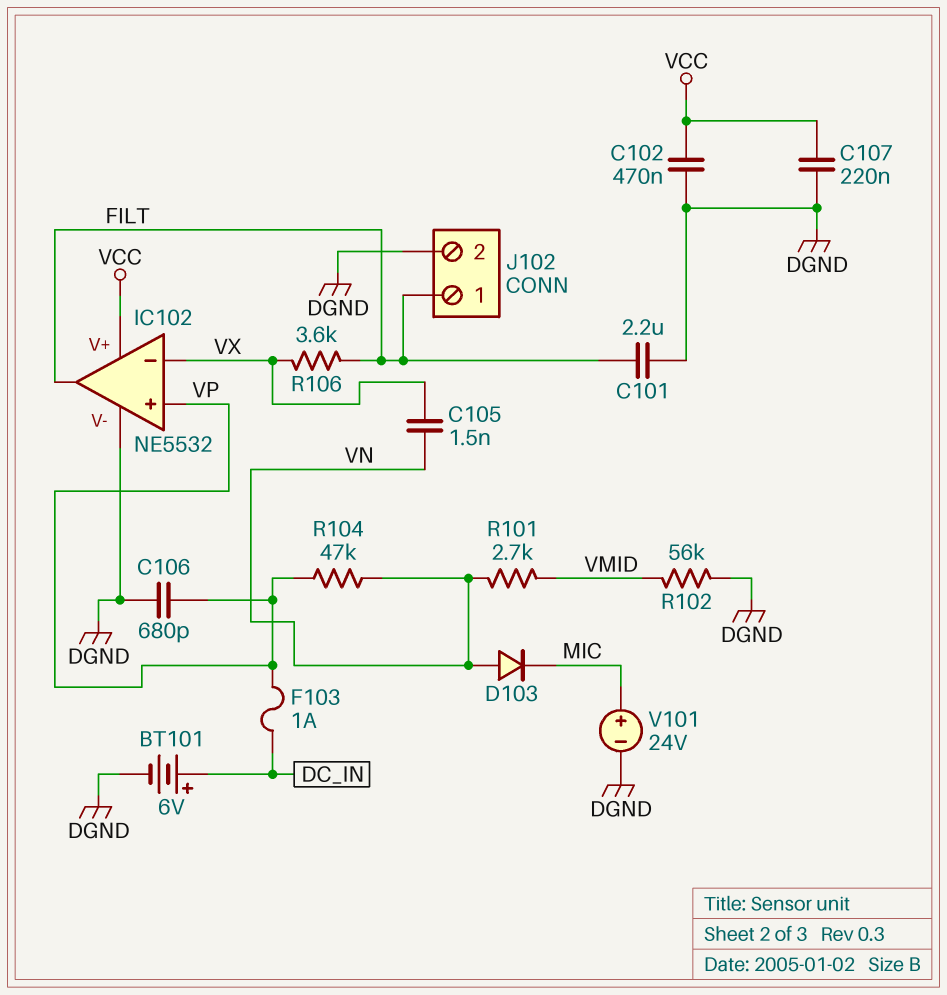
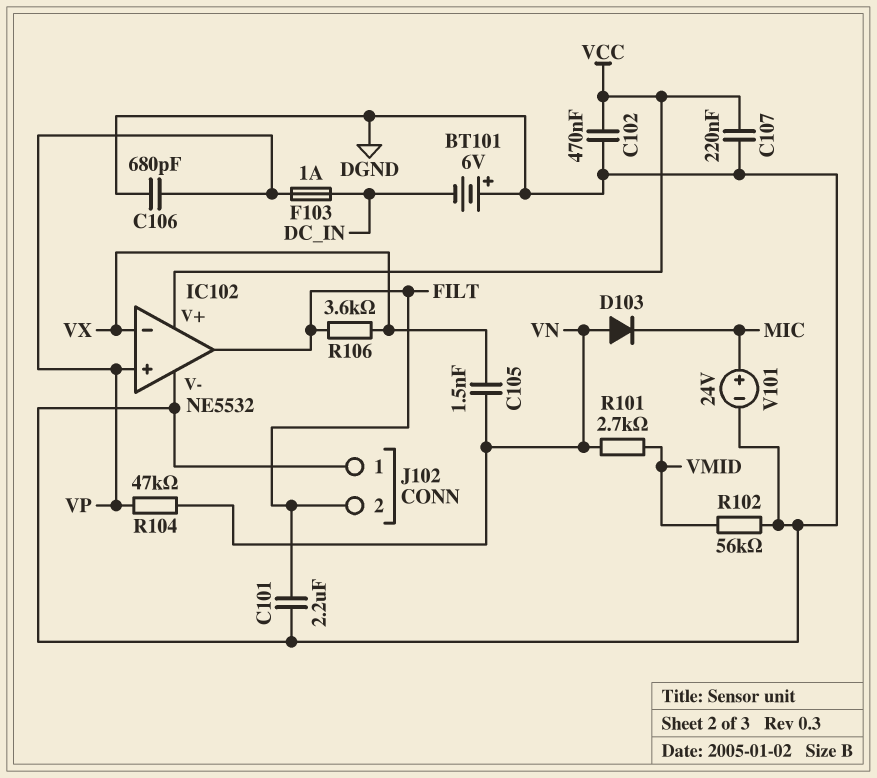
BT101: 6V (plus DC_IN, minus DGND) -> 6V (plus DGND, minus DC_IN)
J102 pin 1: FILT -> DGND
J102 pin 2: DGND -> FILT

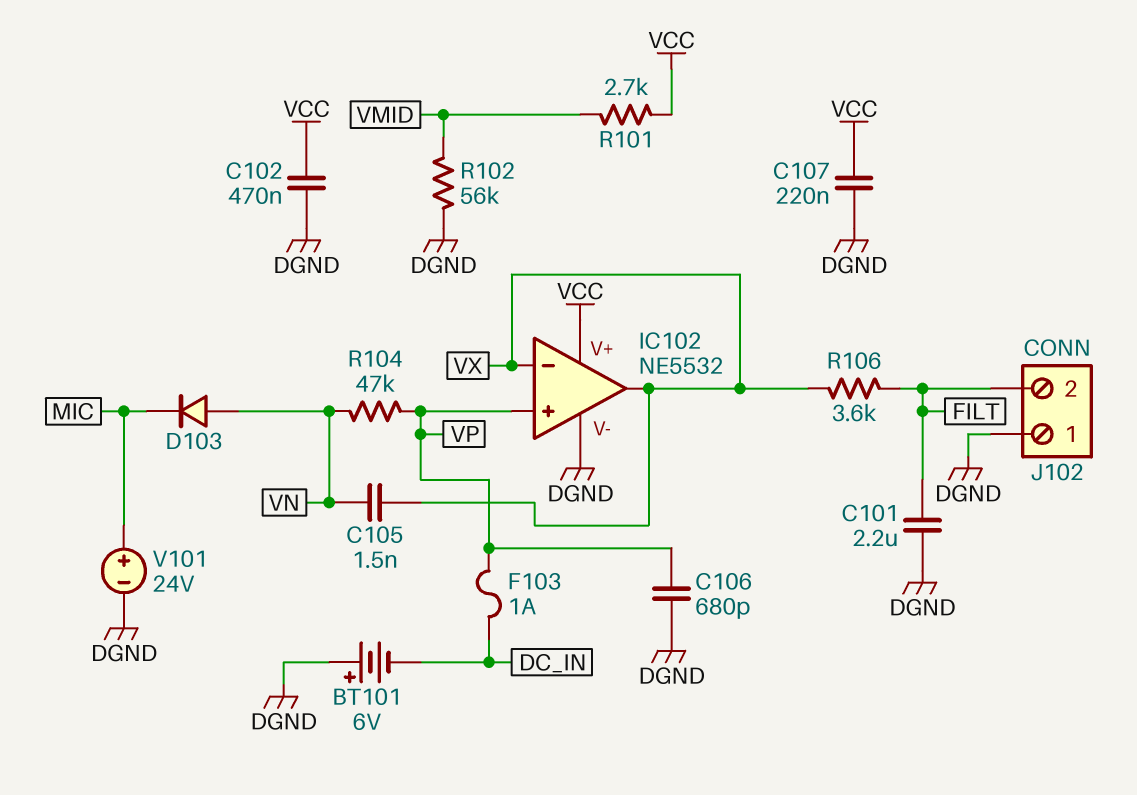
IC102 pin out: FILT -> VX
R101: 2.7k (VMID, VN) -> 2.7k (VCC, VMID)

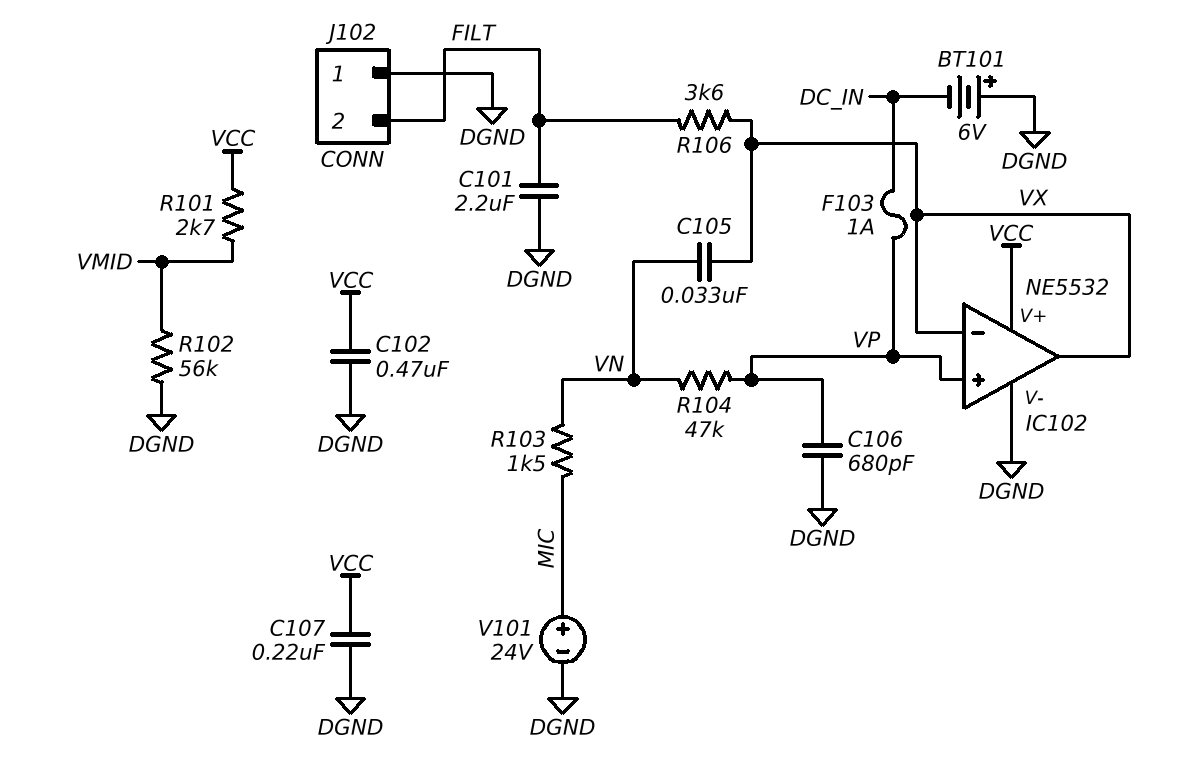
C105: 1.5nF (VN, VX) -> 33nF (VN, VX)
D103: diode (A VN, K MIC) -> none
R103: none -> 1.5k (MIC, VN)

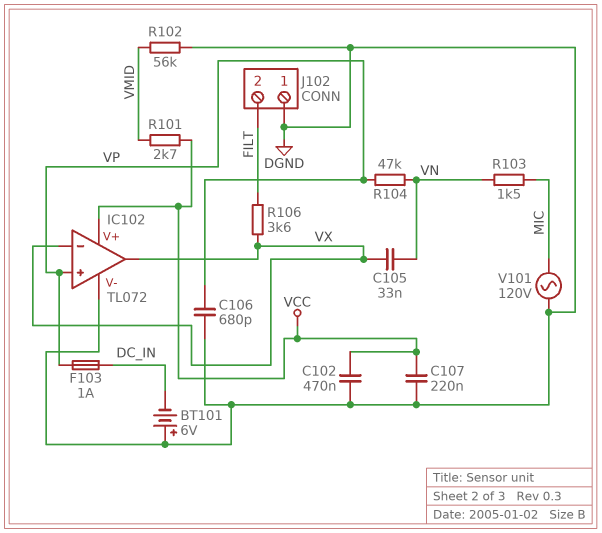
C101: 2.2uF (DGND, FILT) -> none
IC102: NE5532 -> TL072
V101: 24V (plus MIC, minus DGND) -> AC 120V (DGND, MIC)

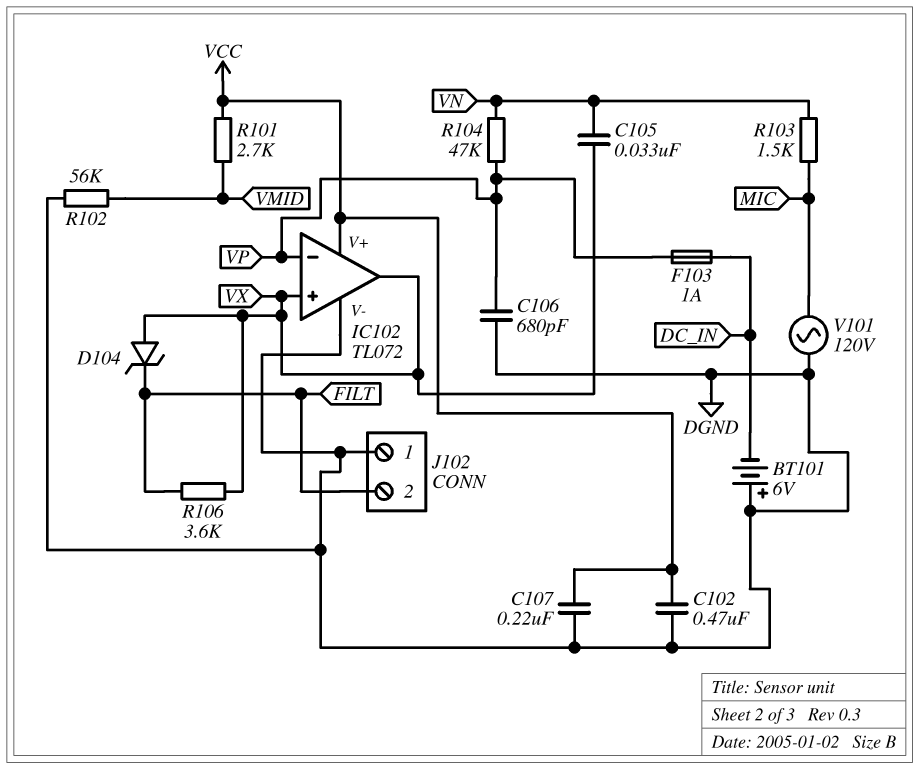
D104: none -> zener (A VX, K FILT)
IC102 pin in+: VP -> VX
IC102 pin in-: VX -> VP

